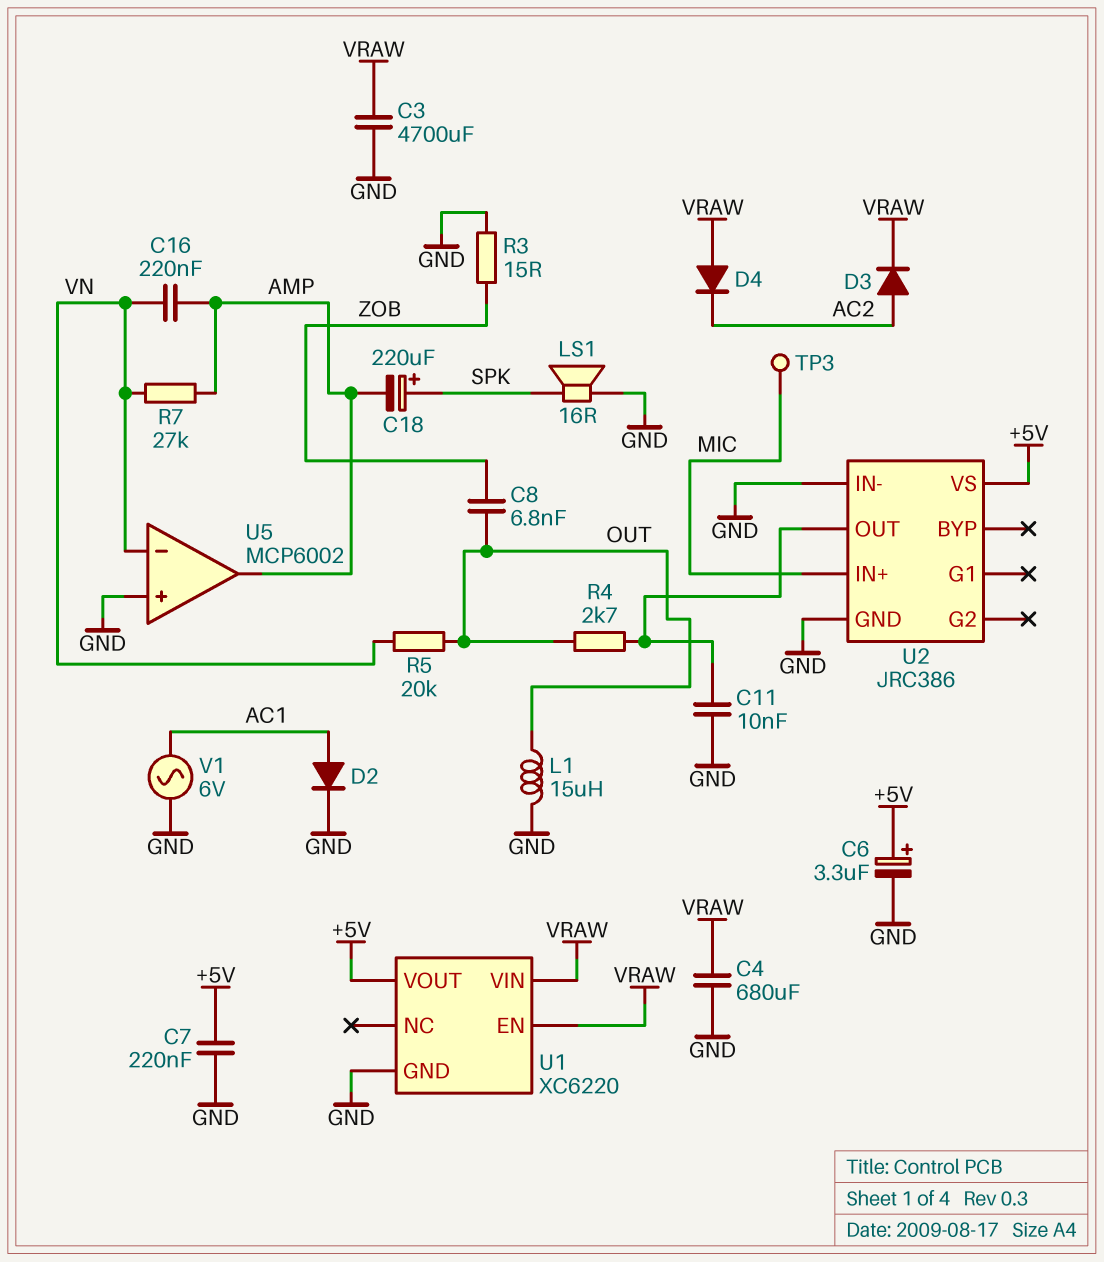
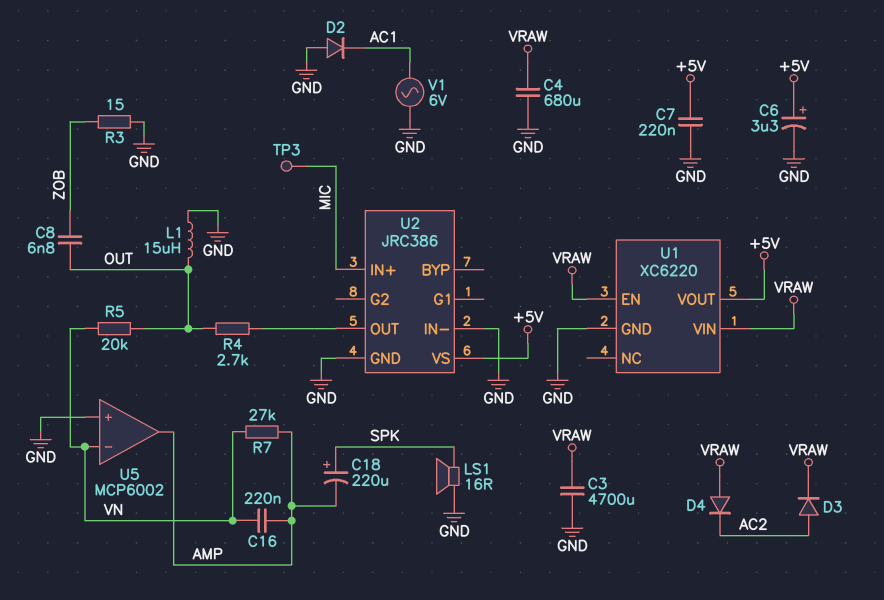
C11: 10nF (GND, U2/OUT) -> none
D2: diode (A AC1, K GND) -> diode (A GND, K AC1)

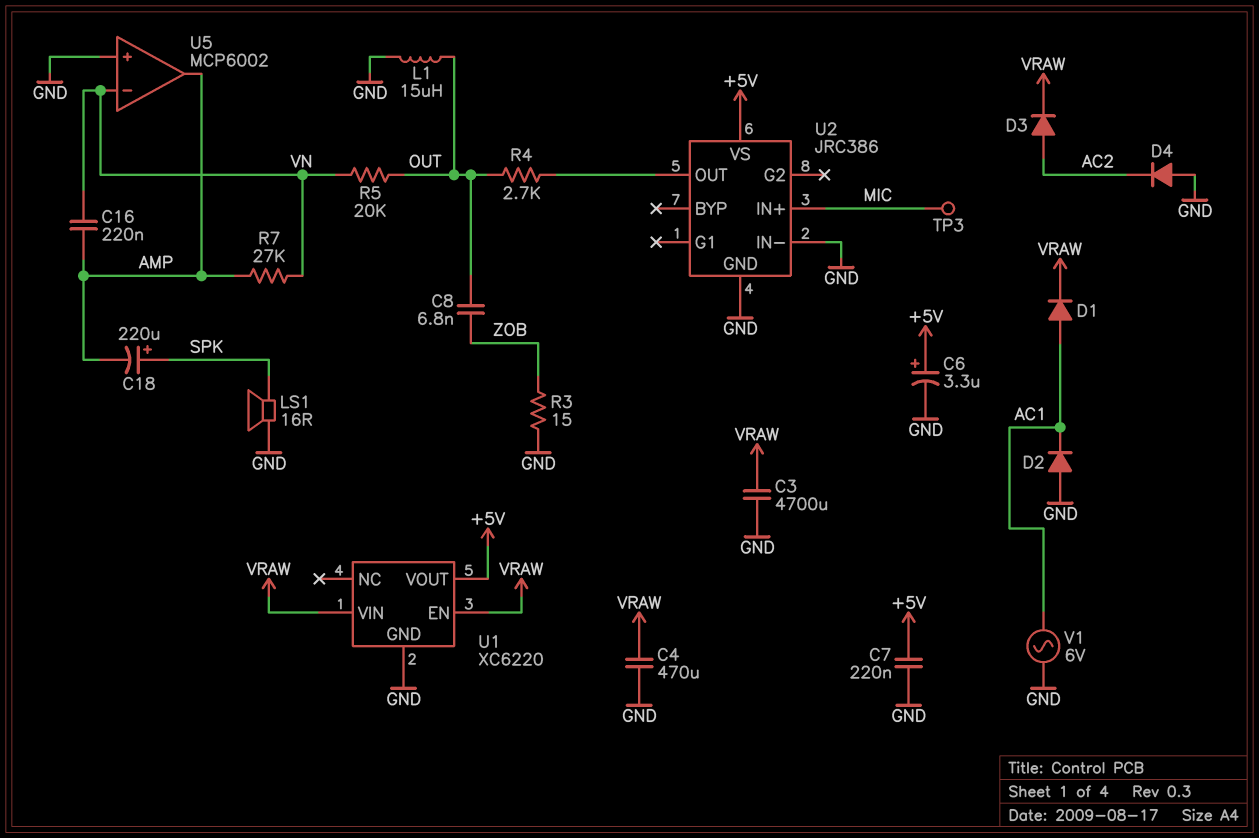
C4: 680uF (GND, VRAW) -> 470uF (GND, VRAW)
D1: none -> diode (A AC1, K VRAW)
D4: diode (A VRAW, K AC2) -> diode (A GND, K AC2)

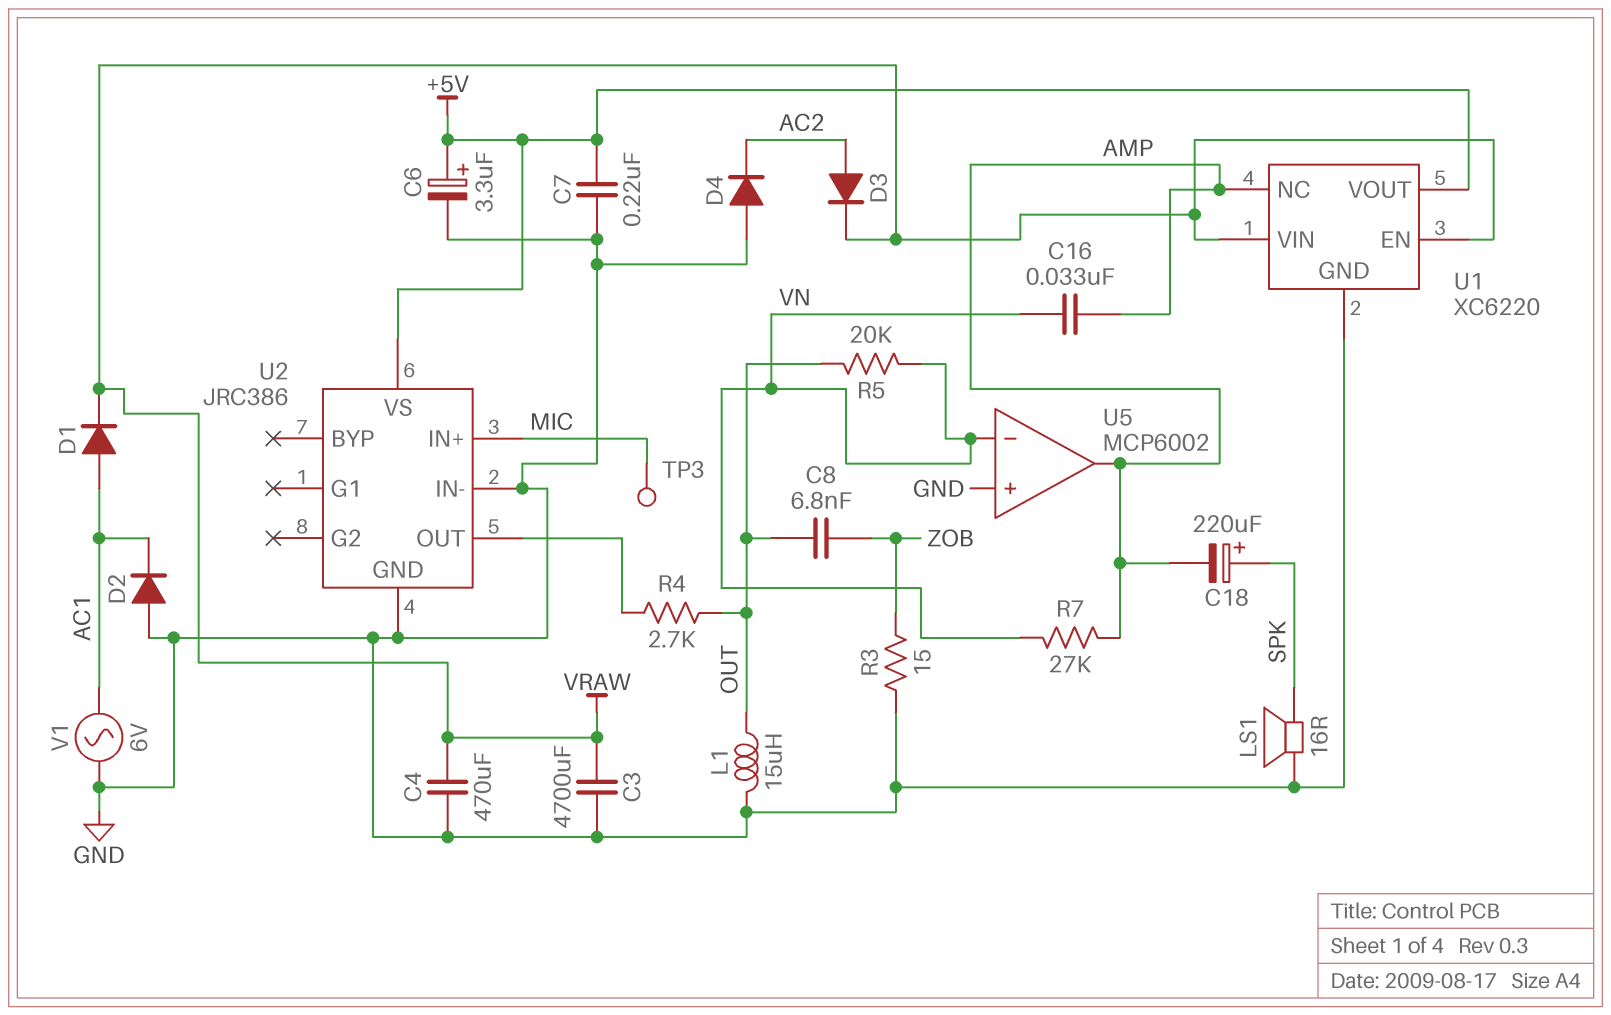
C16: 220nF (AMP, VN) -> 33nF (AMP, VN)
U1 pin NC: none -> AMP

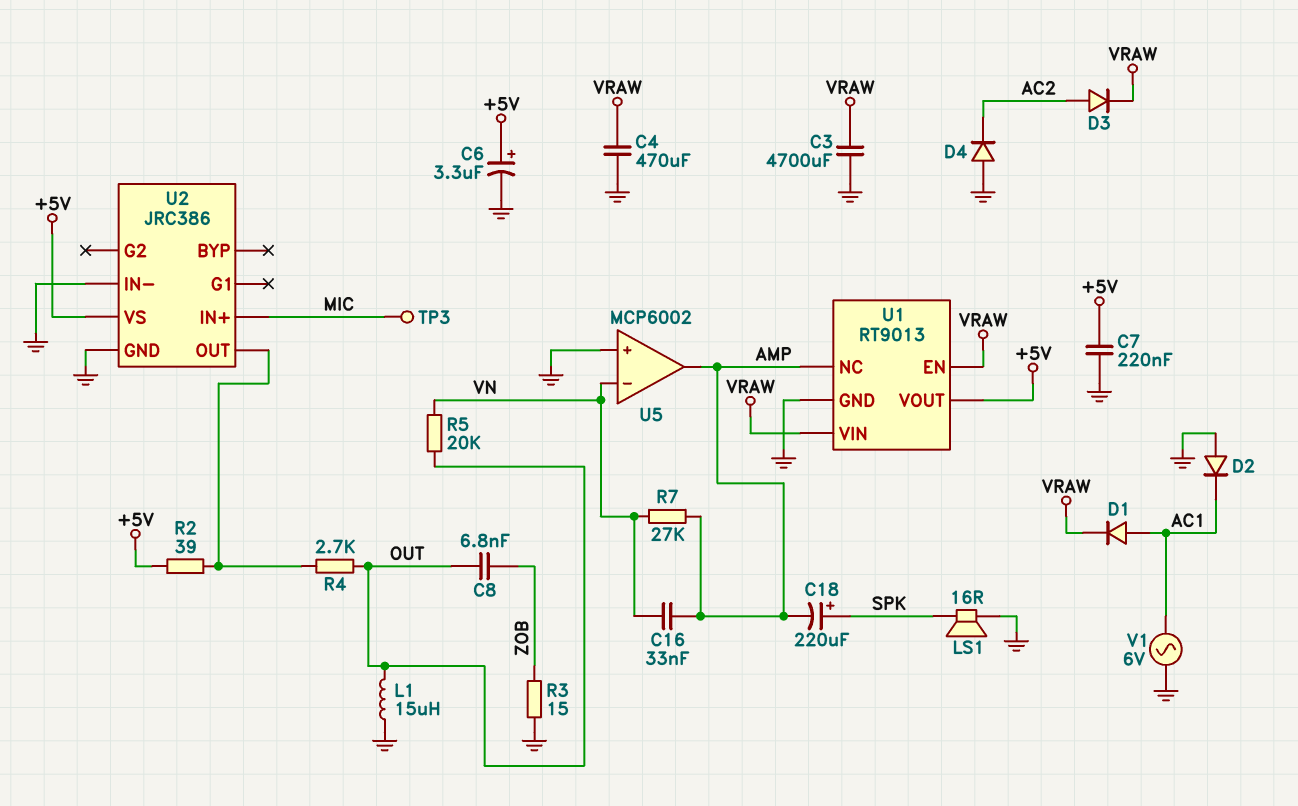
R2: none -> 39 (+5V, U2/OUT)
U1: XC6220 -> RT9013

